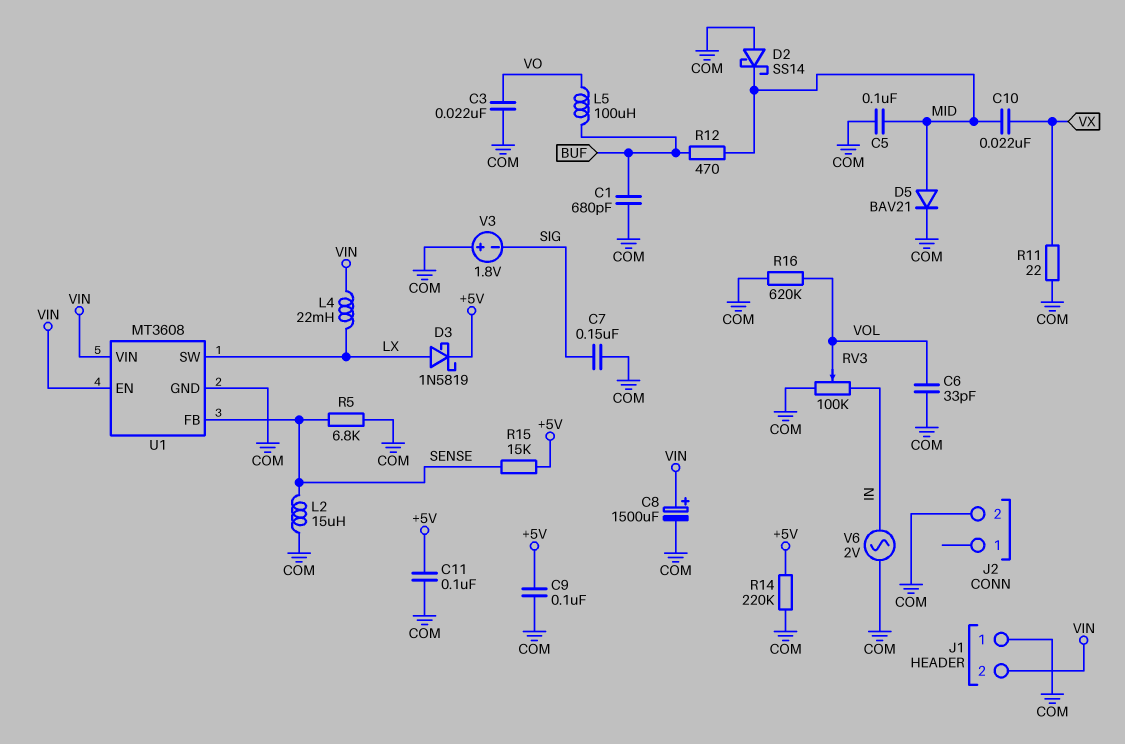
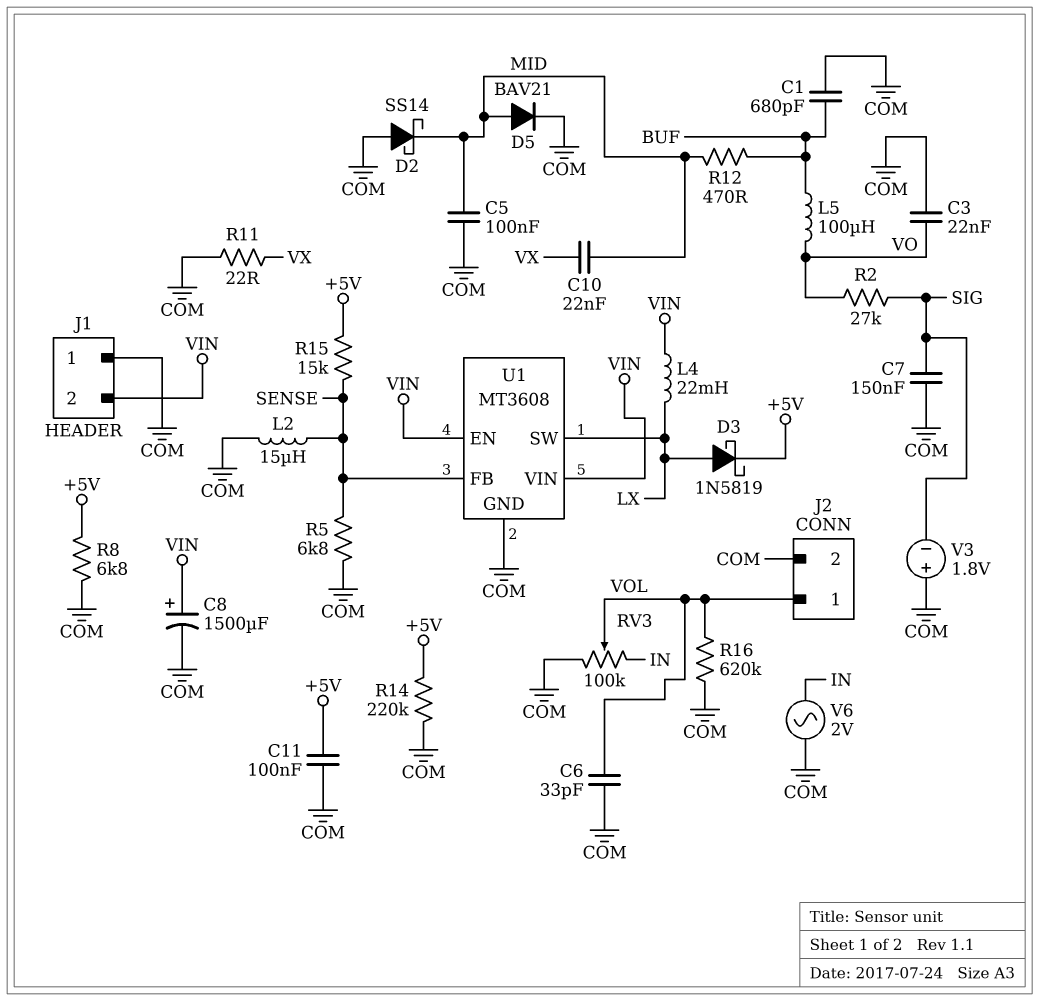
C9: 100nF (+5V, COM) -> none
J2 pin 1: none -> VOL
R2: none -> 27k (SIG, VO)
R8: none -> 6.8k (+5V, COM)

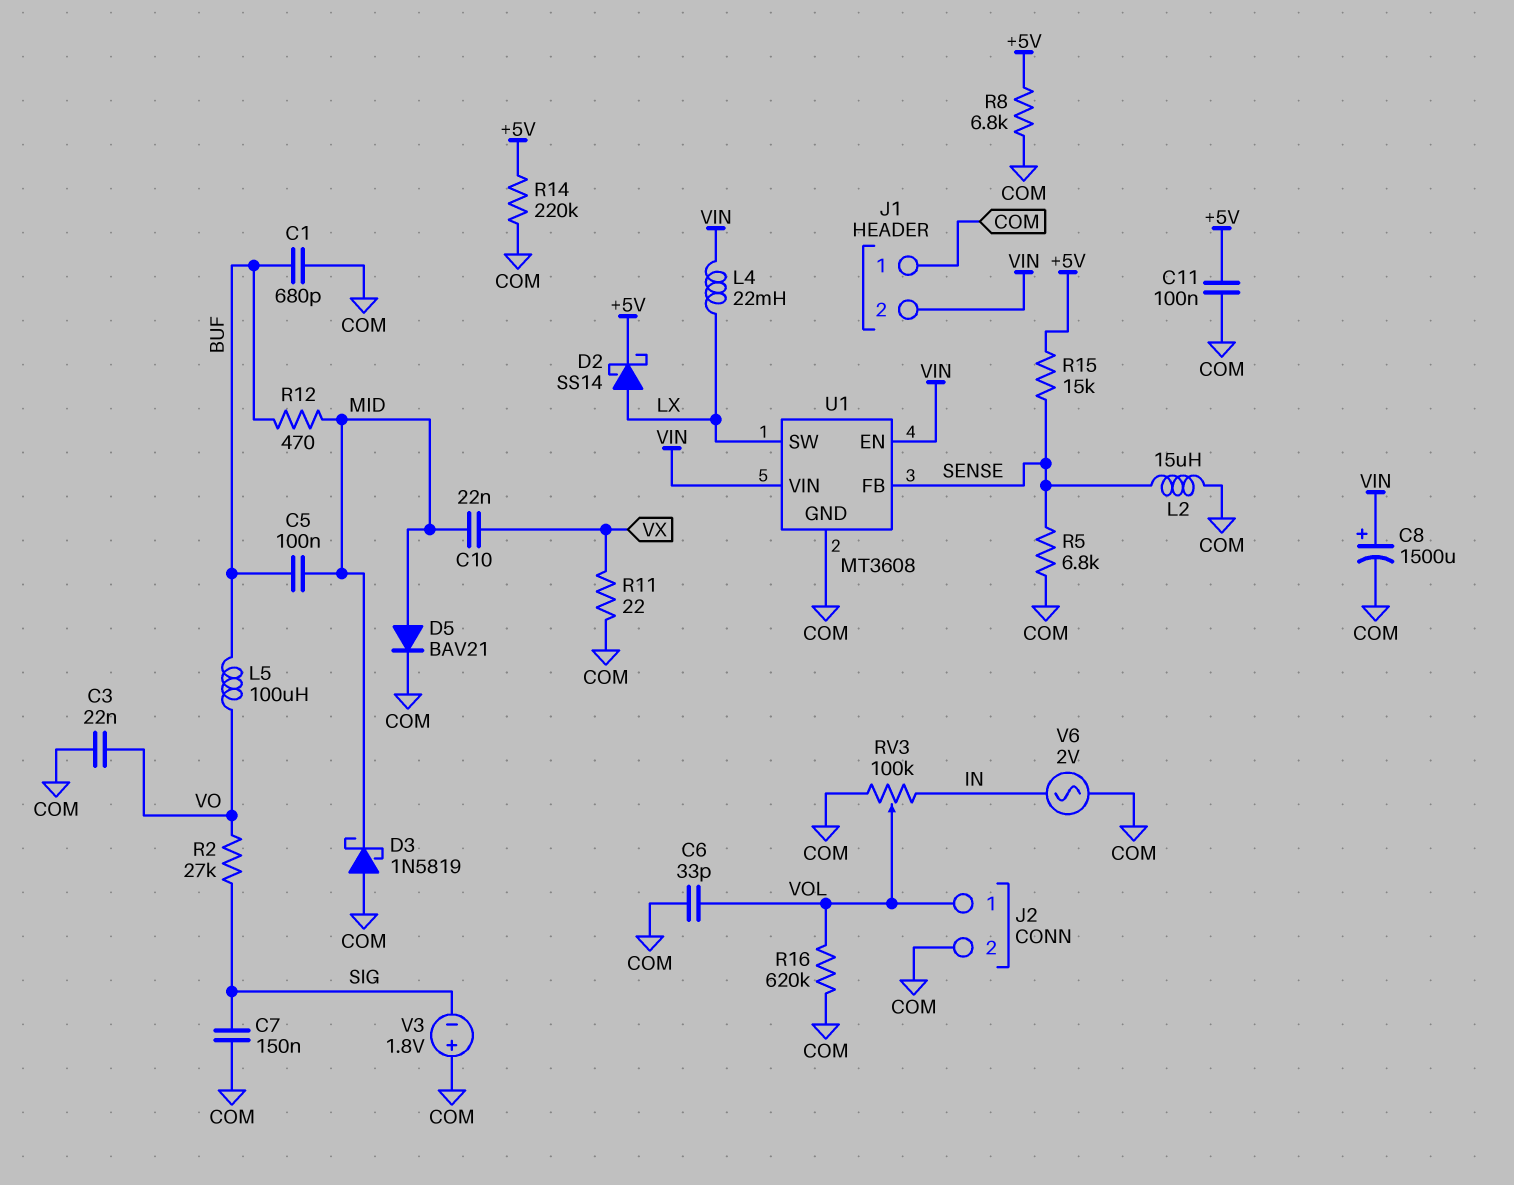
C5: 100nF (COM, MID) -> 100nF (BUF, MID)
D2: schottky SS14 (A COM, K MID) -> schottky SS14 (A LX, K +5V)
D3: schottky 1N5819 (A LX, K +5V) -> schottky 1N5819 (A COM, K MID)

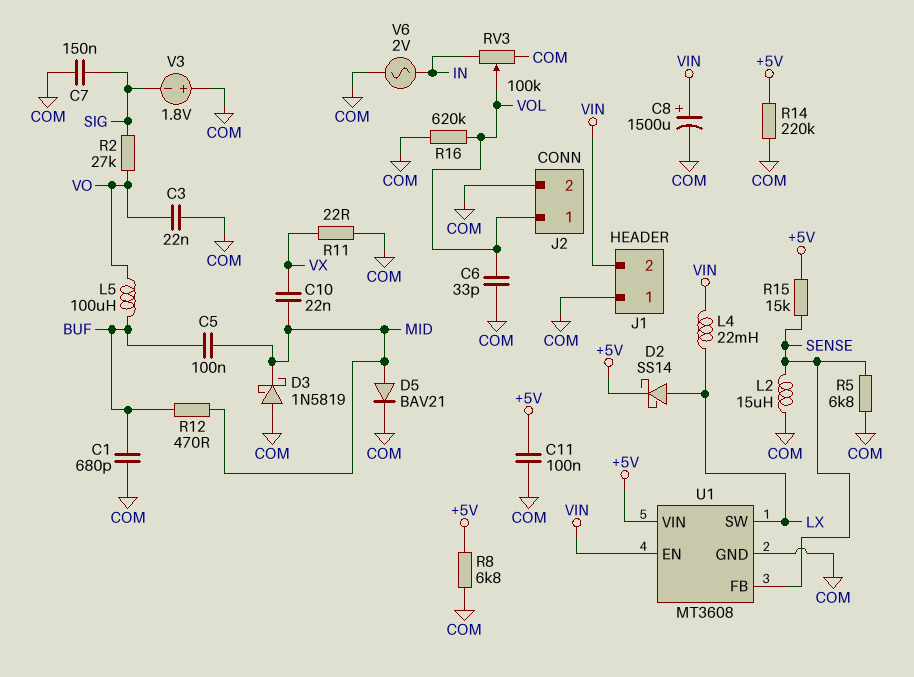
U1 pin VIN: VIN -> +5V

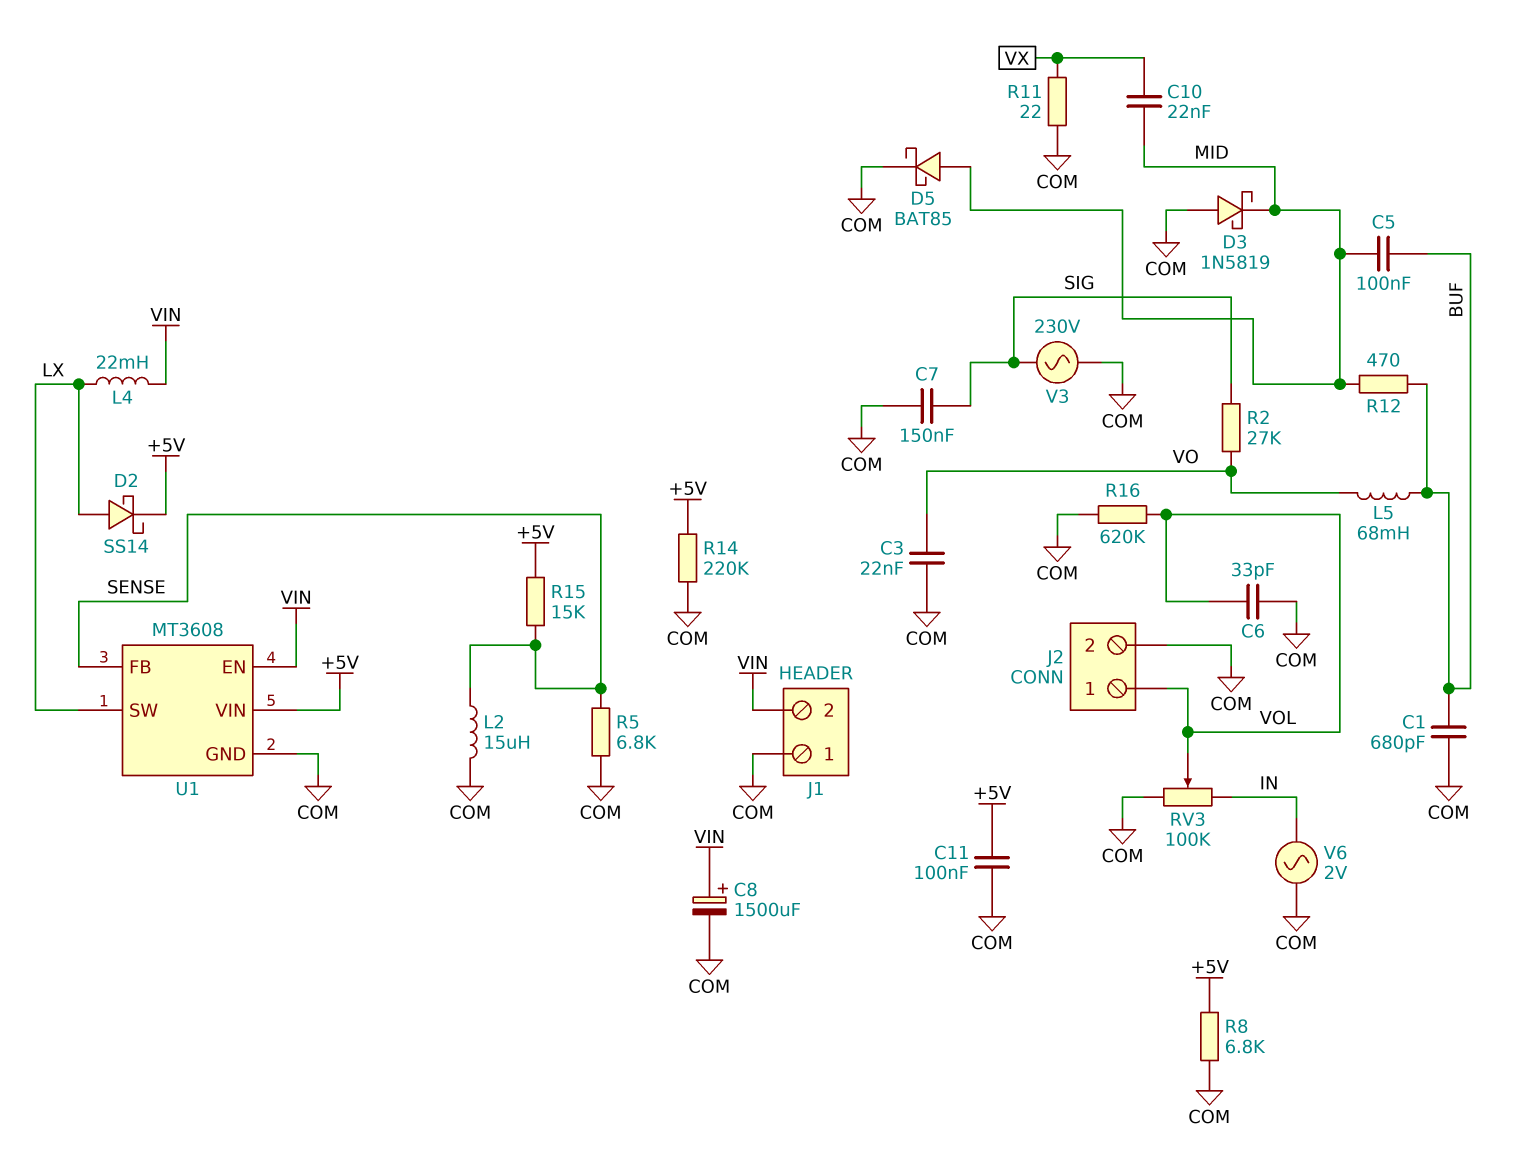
D5: diode BAV21 (A MID, K COM) -> schottky BAT85 (A MID, K COM)
L5: 100uH (BUF, VO) -> 68mH (BUF, VO)
V3: 1.8V (plus COM, minus SIG) -> AC 230V (COM, SIG)

